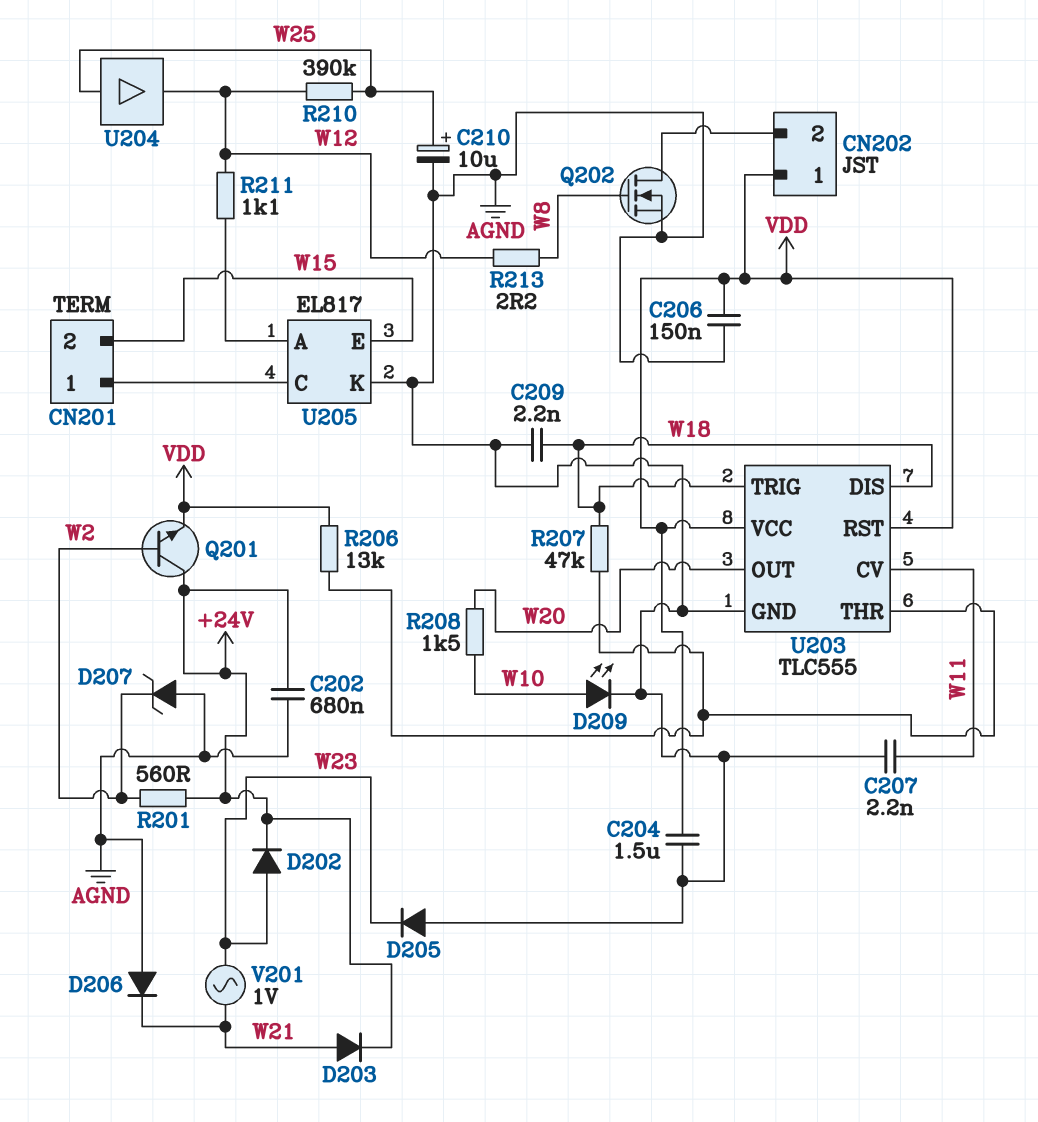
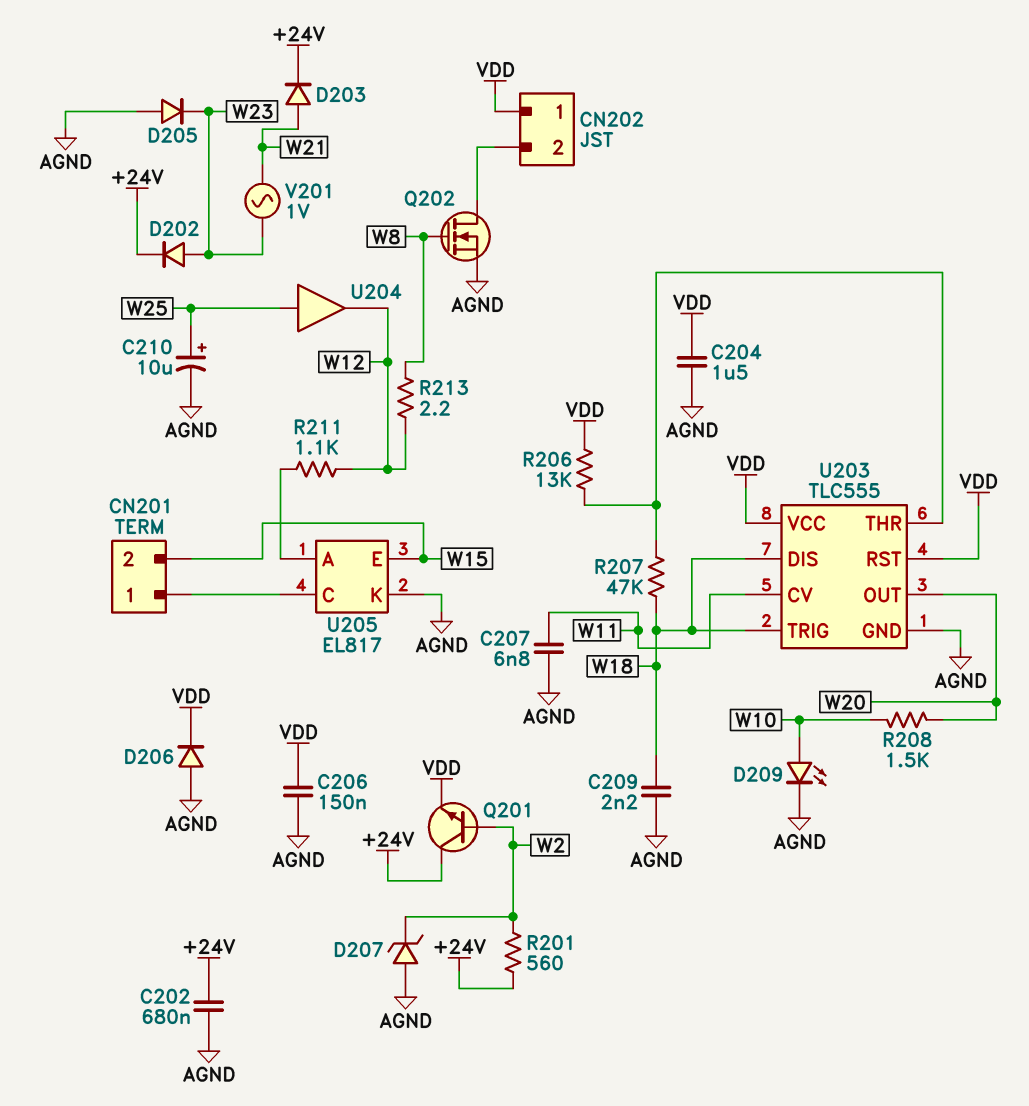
C207: 2.2nF (AGND, W11) -> 6.8nF (AGND, W11)
D206: diode (A AGND, K W21) -> diode (A AGND, K VDD)
R210: 390k (W12, W25) -> none

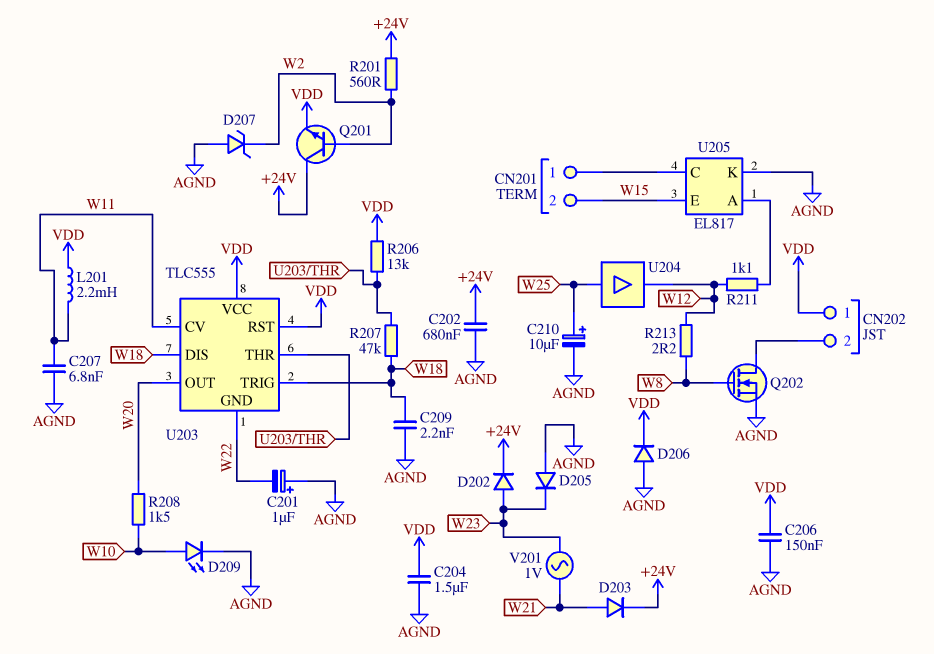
C201: none -> 1uF (plus AGND, minus W22)
L201: none -> 2.2mH (VDD, W11)
U203 pin GND: AGND -> W22

